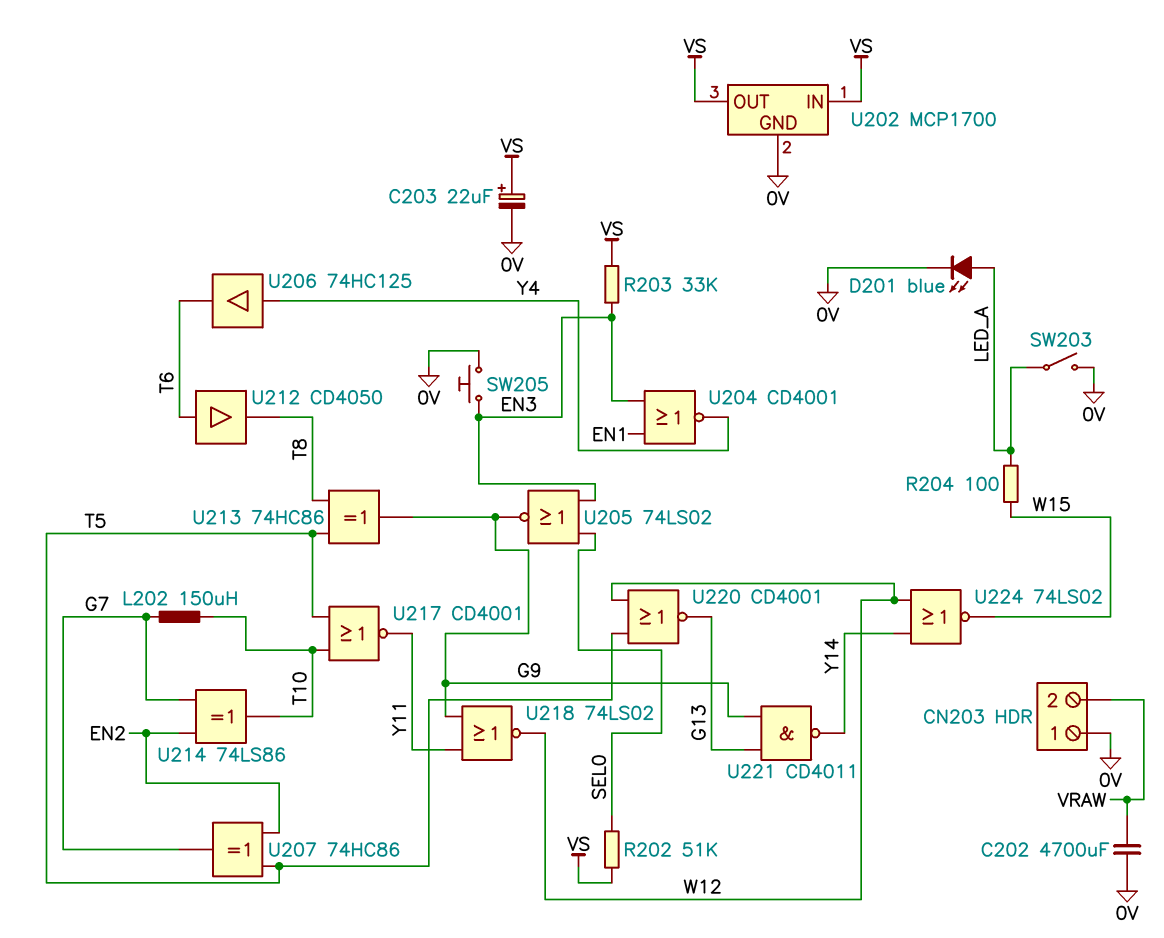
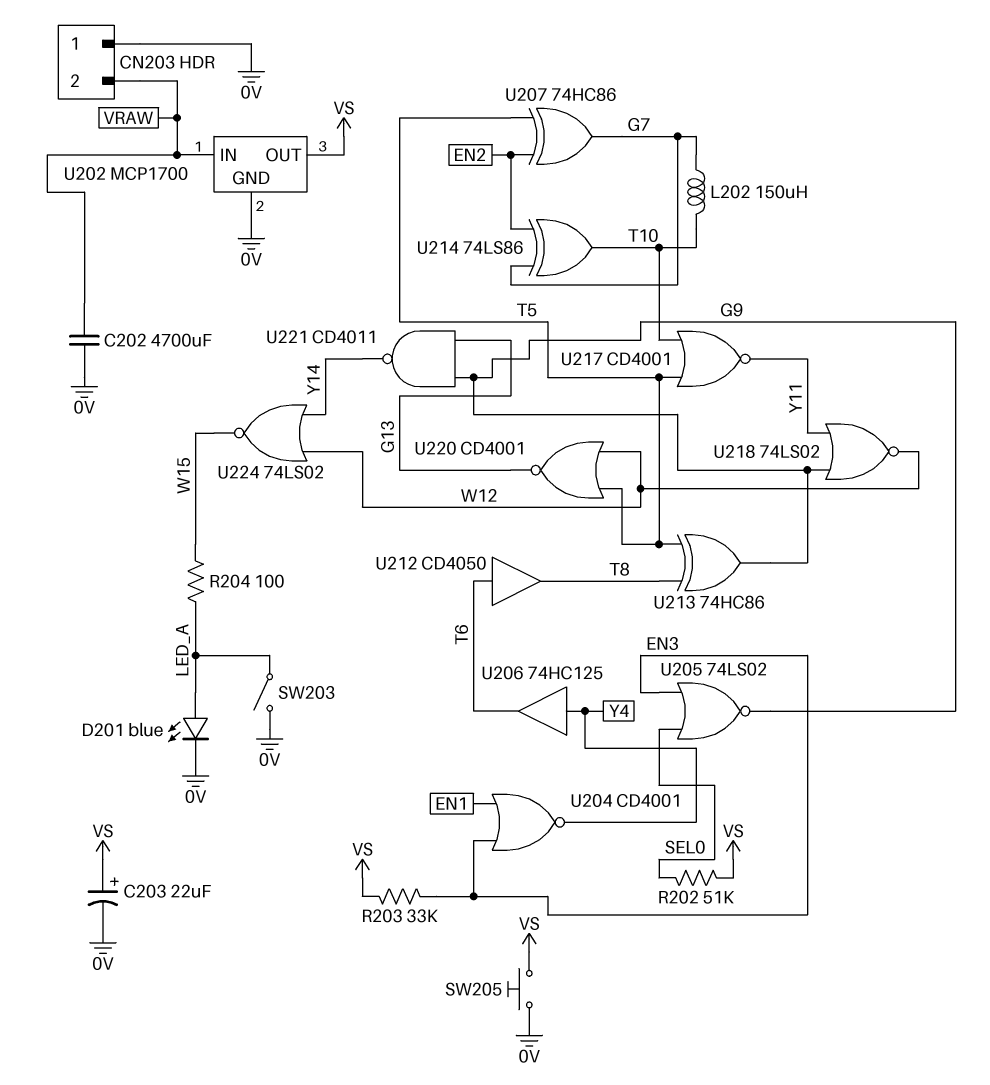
SW205: button (0V, EN3) -> button (0V, VS)
U202 pin IN: VS -> VRAW

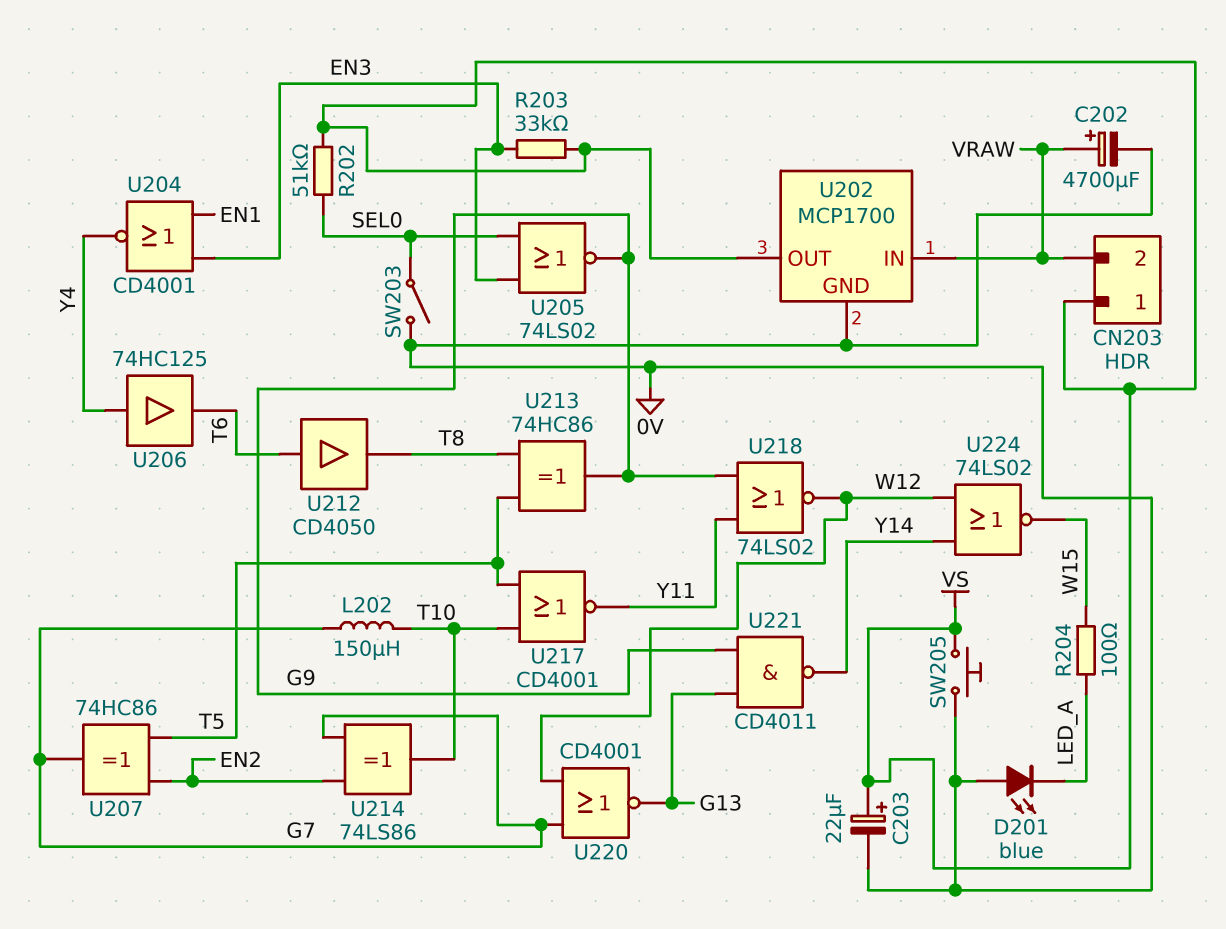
C202: 4700uF (0V, VRAW) -> 4700uF (plus VRAW, minus 0V)
CN203 pin 1: 0V -> VS
D201: LED blue (A LED_A, K 0V) -> LED blue (A 0V, K LED_A)
SW203: switch (0V, LED_A) -> switch (0V, SEL0)
U220: NOR CD4001 (in T5, in W12, out G13) -> NOR CD4001 (in G7, in W12, out G13)

